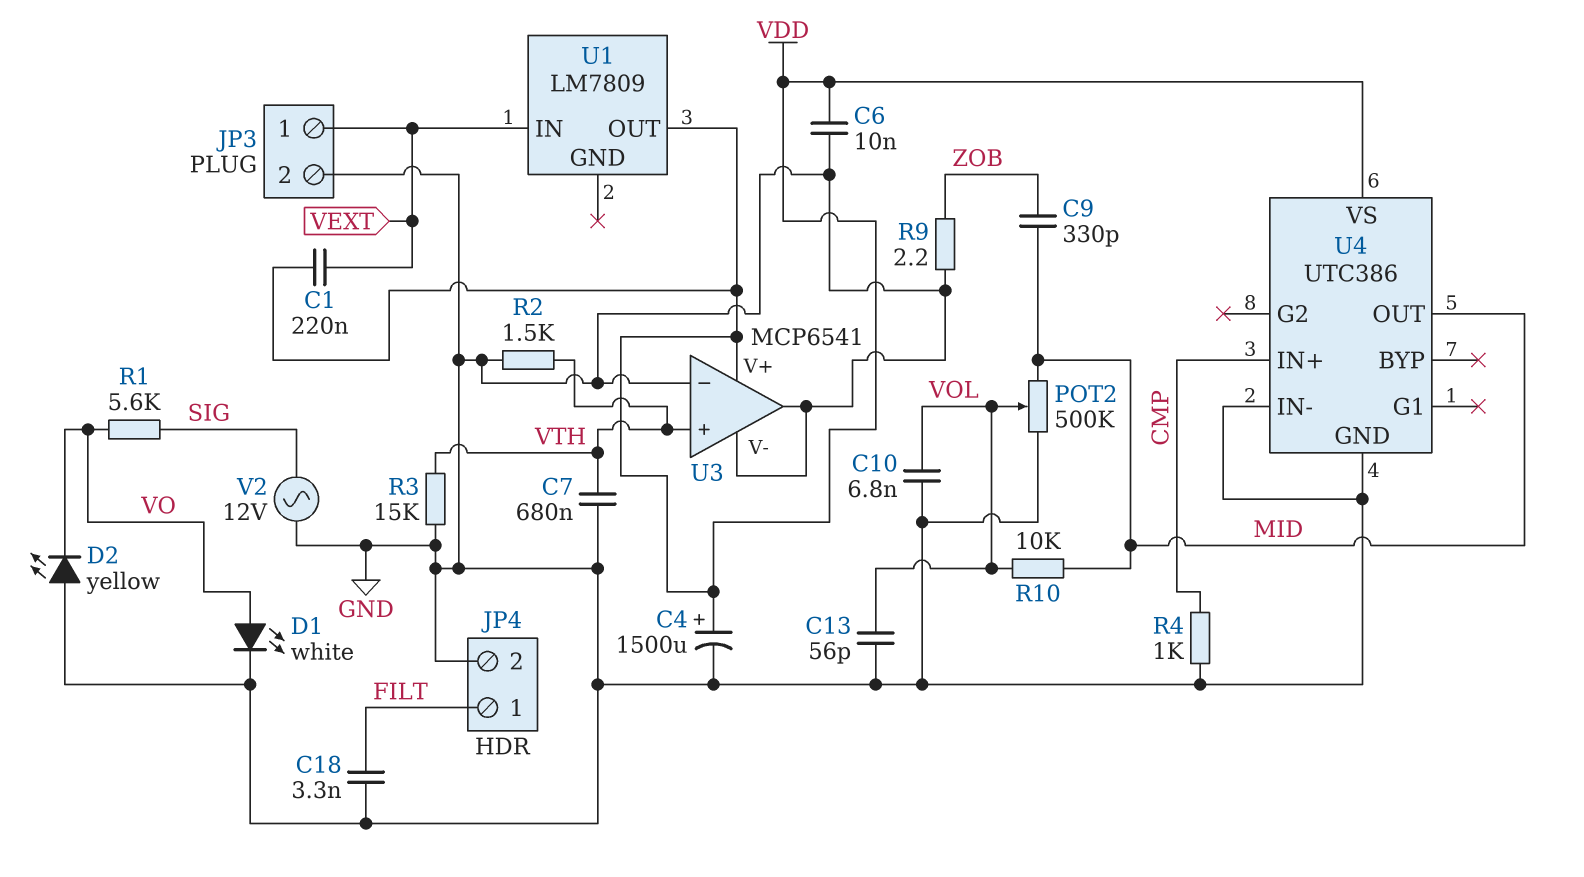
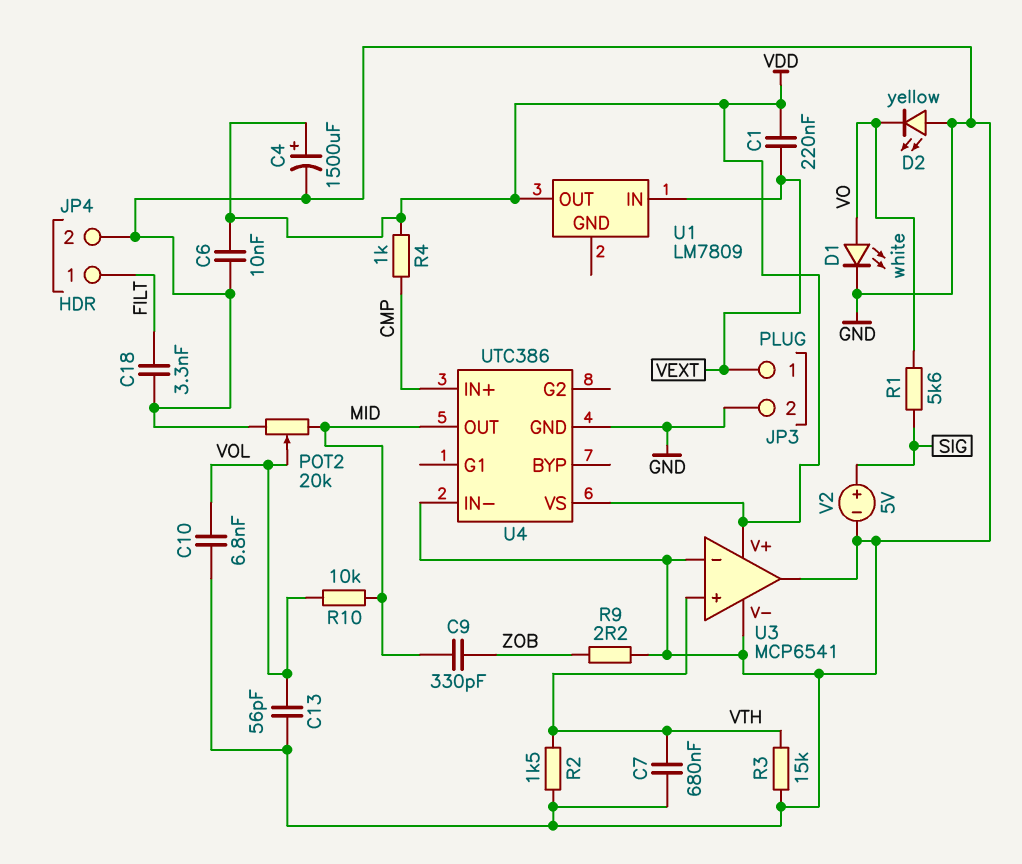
POT2: 500k (GND, MID, wiper VOL) -> 20k (GND, MID, wiper VOL)
R4: 1k (CMP, GND) -> 1k (CMP, VDD)
V2: AC 12V (GND, SIG) -> 5V (plus SIG, minus GND)

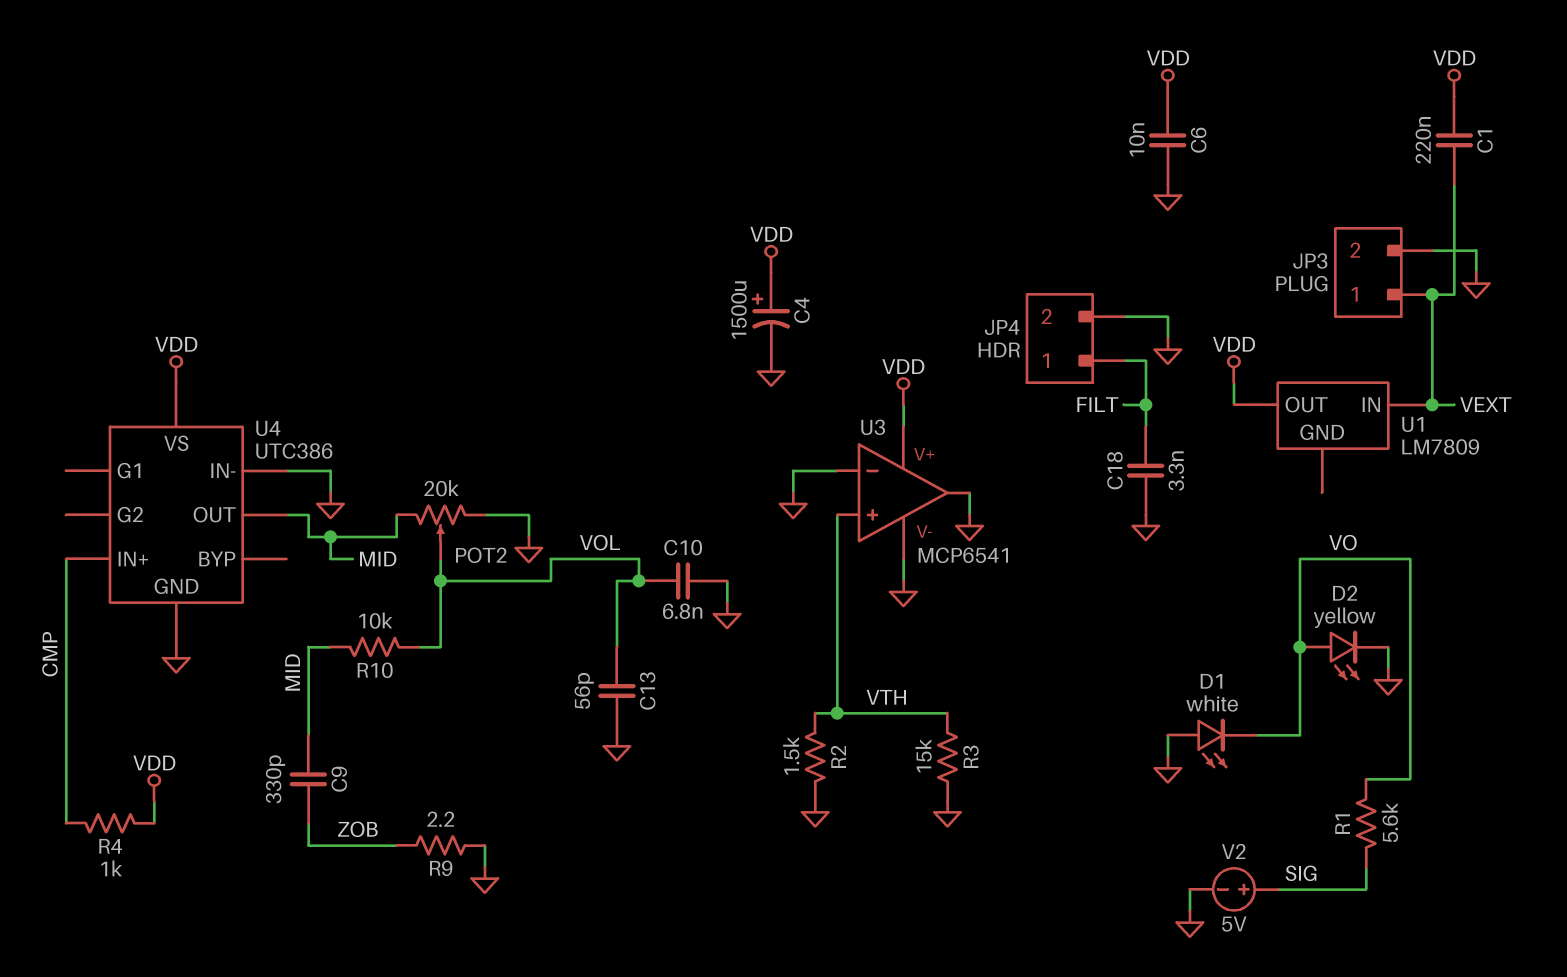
C7: 680nF (GND, VTH) -> none
D1: LED white (A VO, K GND) -> LED white (A GND, K VO)
D2: LED yellow (A GND, K VO) -> LED yellow (A VO, K GND)

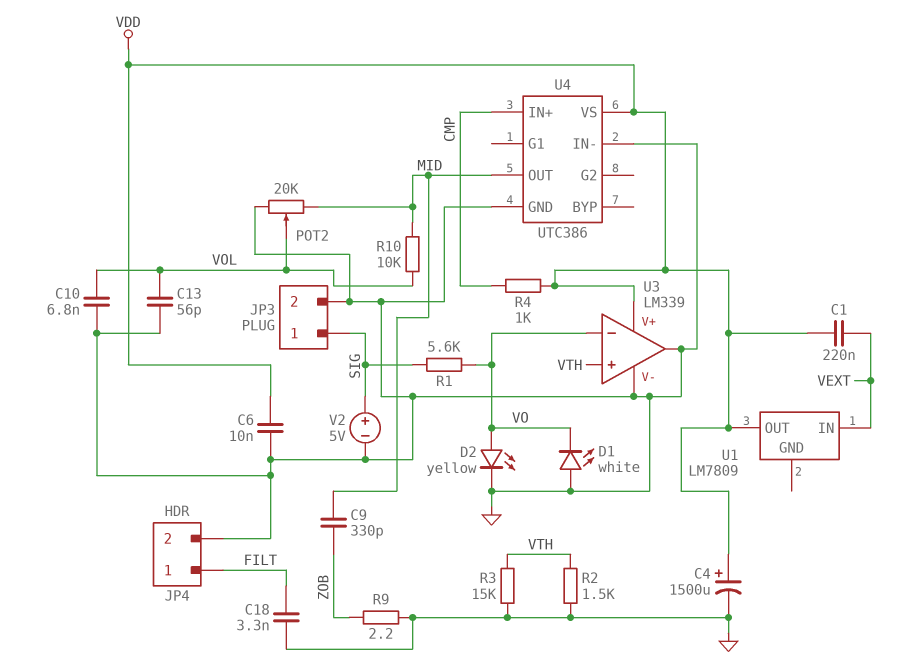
JP3 pin 1: VEXT -> SIG
U3: MCP6541 -> LM339
U3 pin in-: GND -> VO

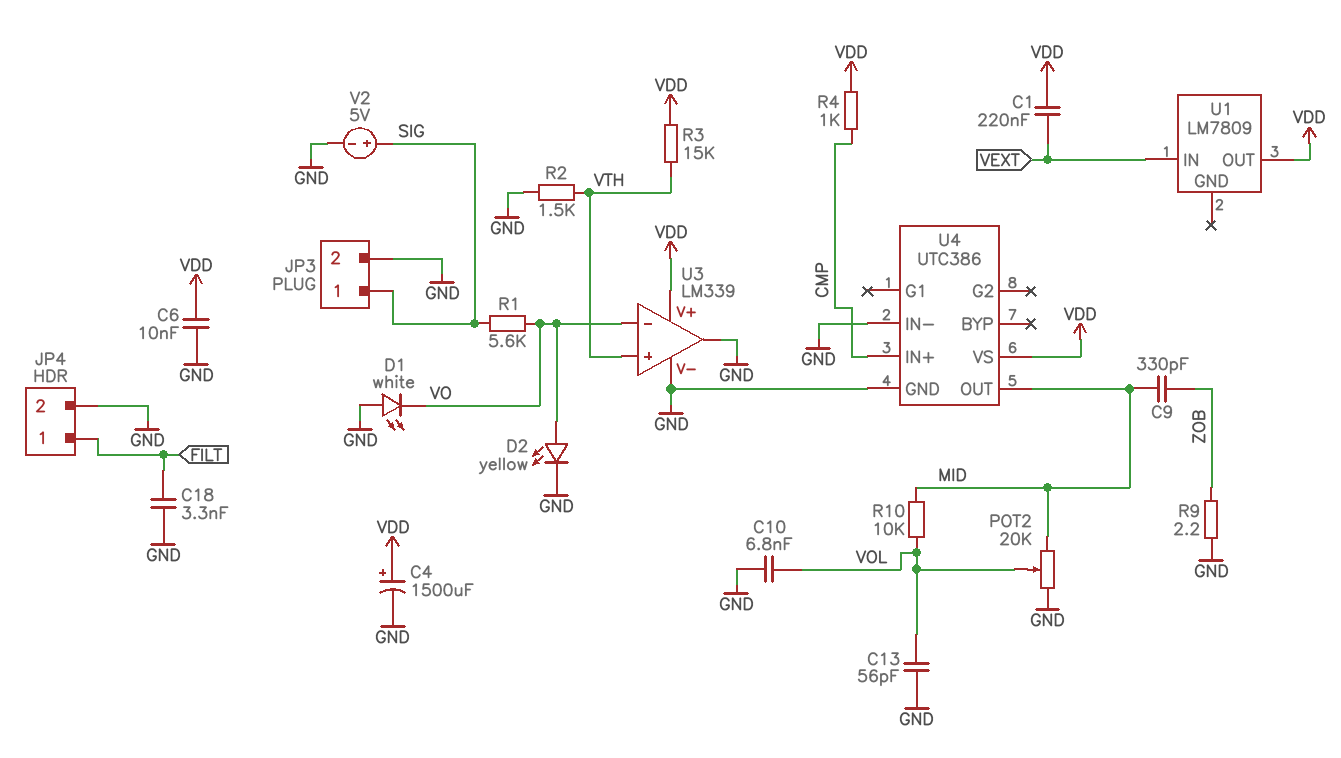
R3: 15k (GND, VTH) -> 15k (VDD, VTH)

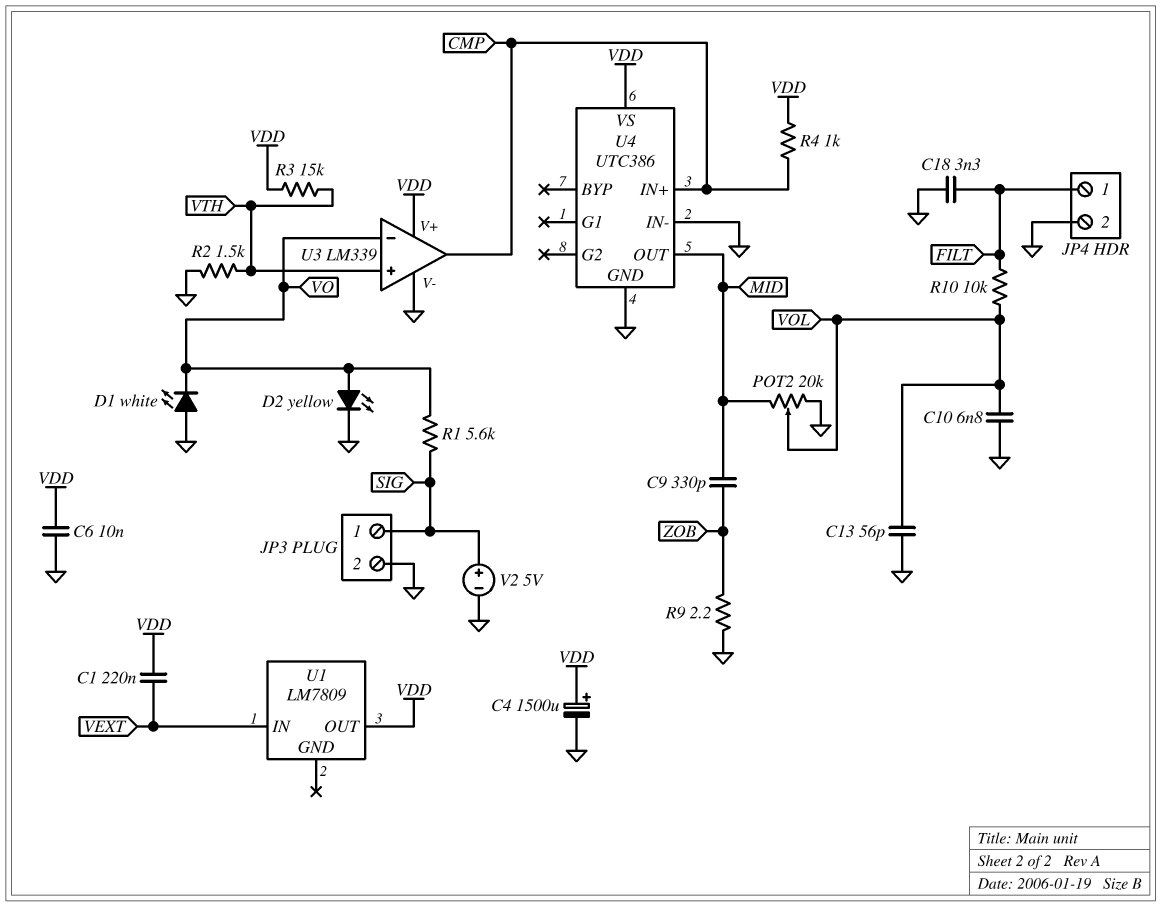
R10: 10k (MID, VOL) -> 10k (FILT, VOL)
U3 pin out: GND -> CMP

